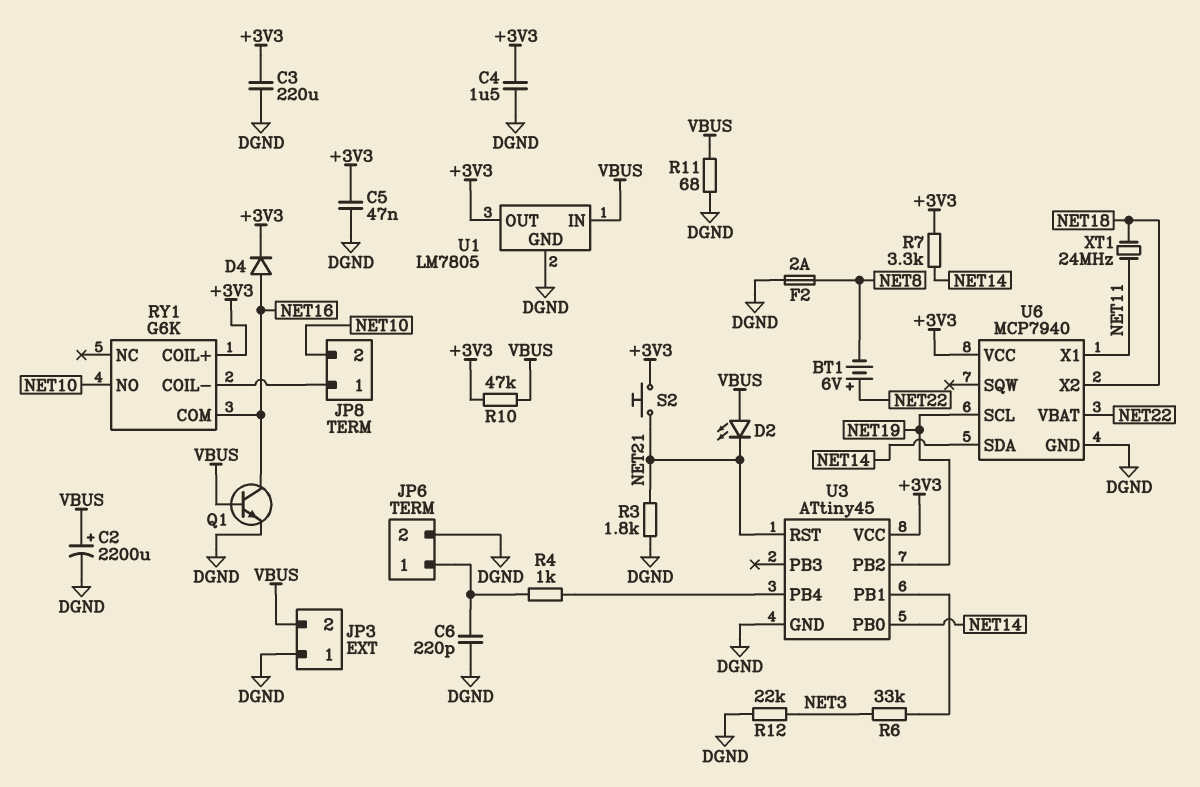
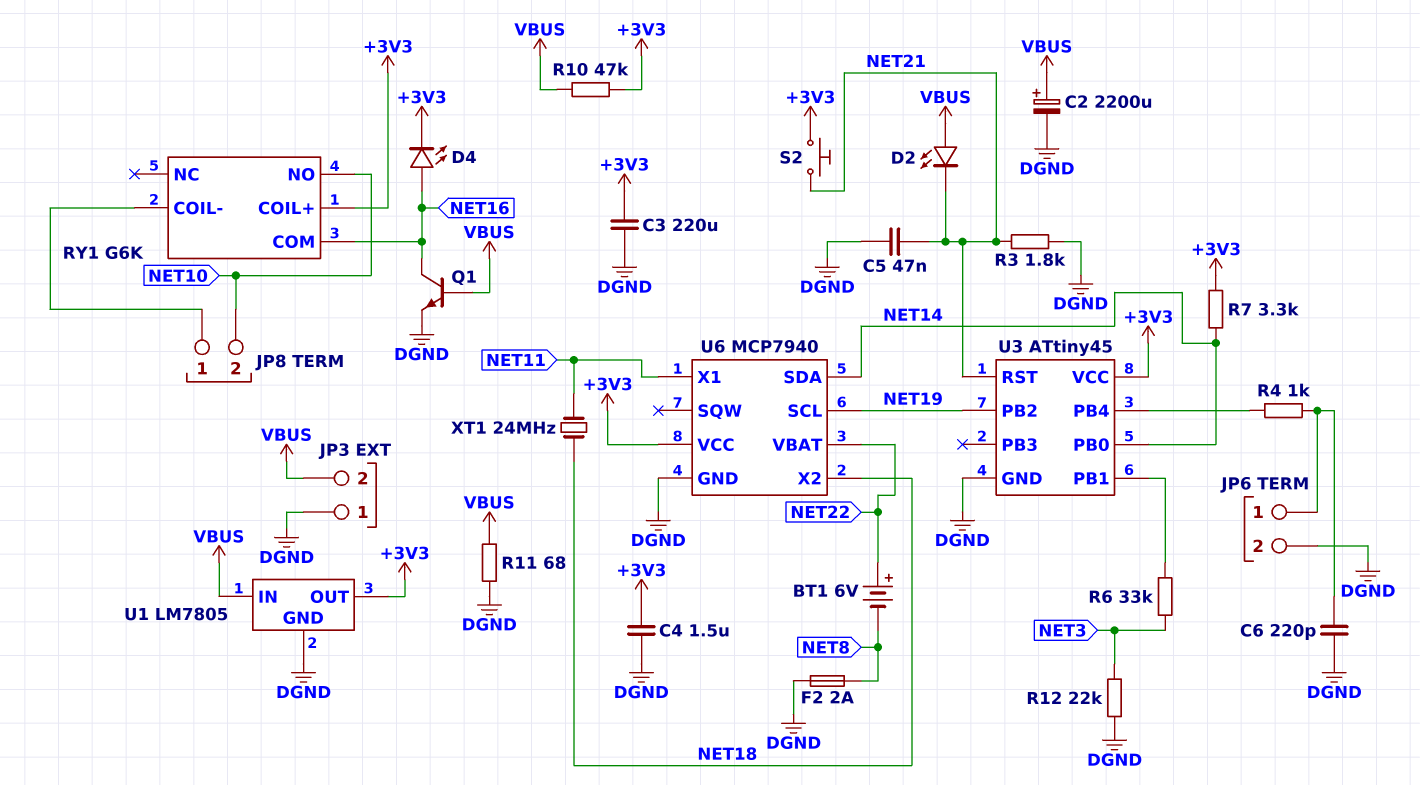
C5: 47nF (+3V3, DGND) -> 47nF (DGND, NET21)
D4: diode (A NET16, K +3V3) -> LED (A NET16, K +3V3)

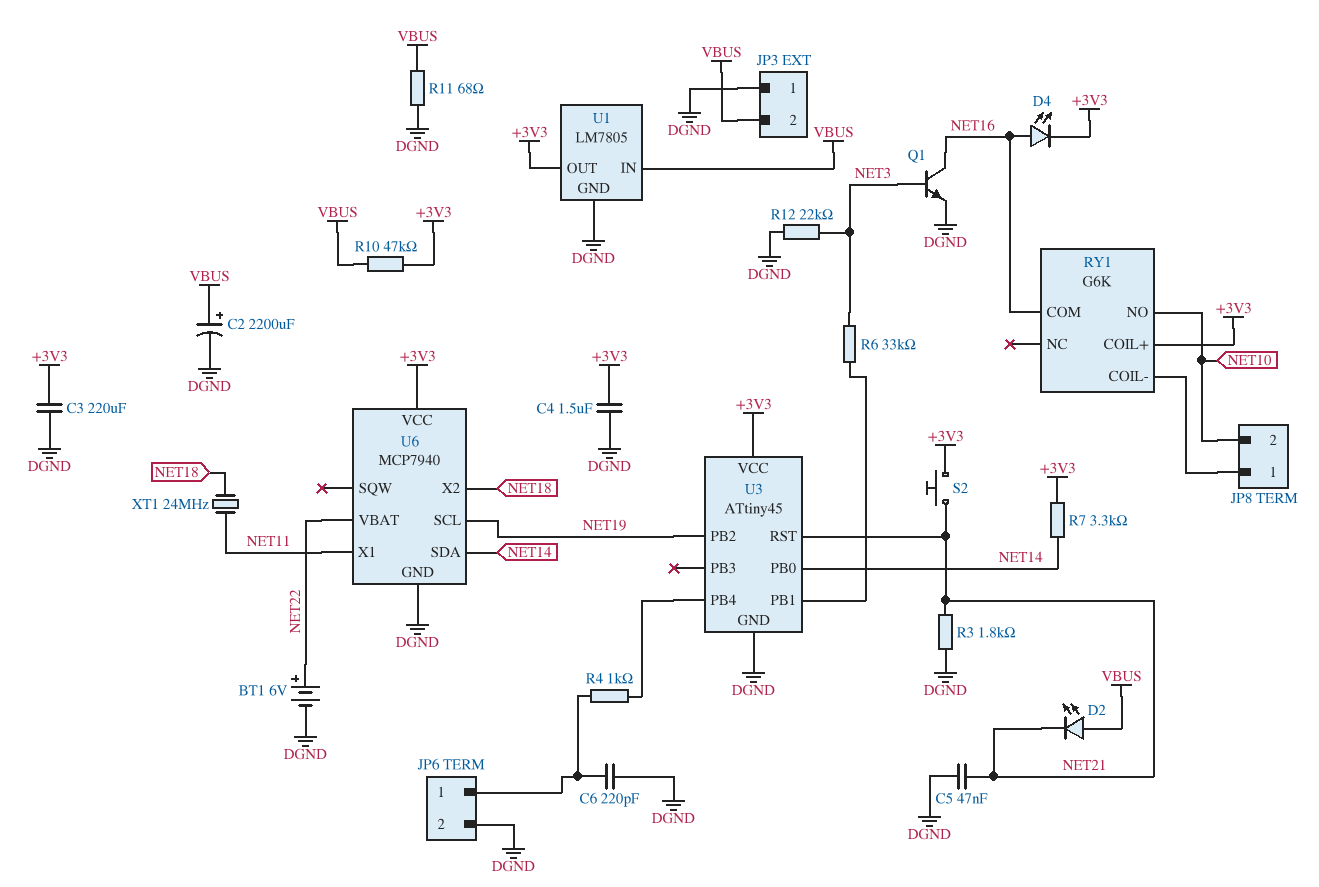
BT1: 6V (plus NET22, minus NET8) -> 6V (plus NET22, minus DGND)
F2: 2A (DGND, NET8) -> none
Q1: NPN (B VBUS, C NET16, E DGND) -> NPN (B NET3, C NET16, E DGND)

